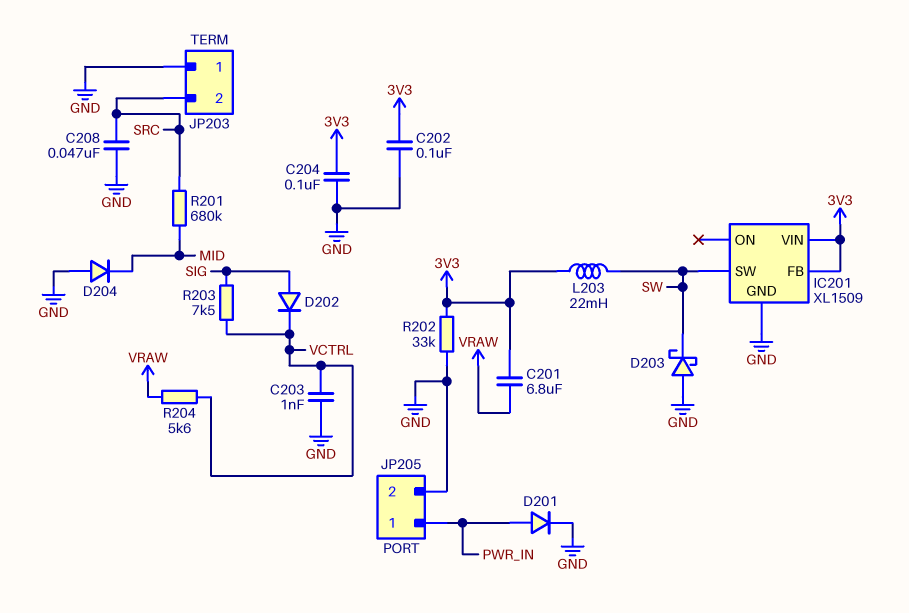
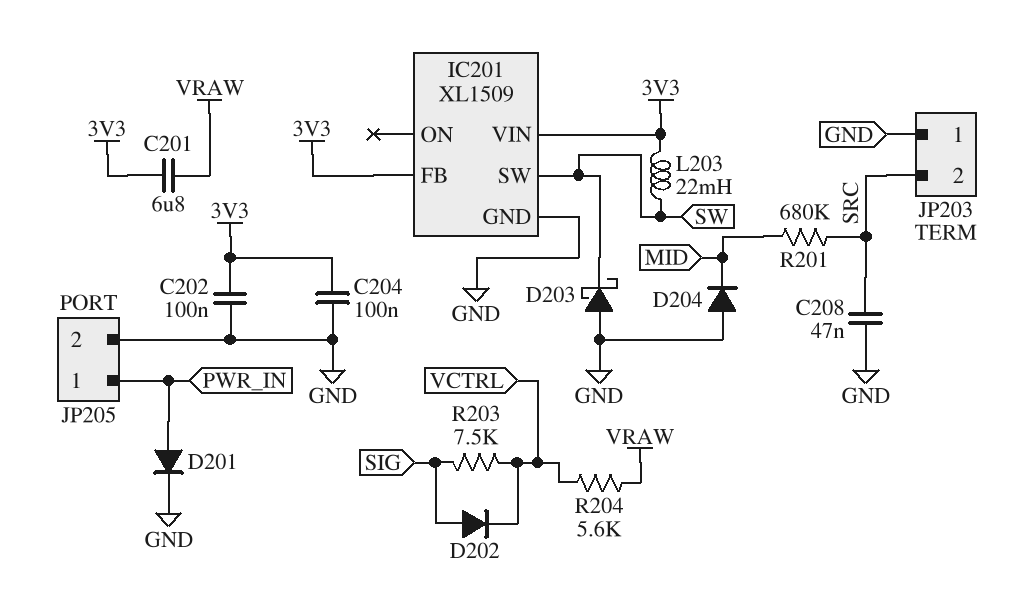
C203: 1nF (GND, VCTRL) -> none
R202: 33k (3V3, GND) -> none

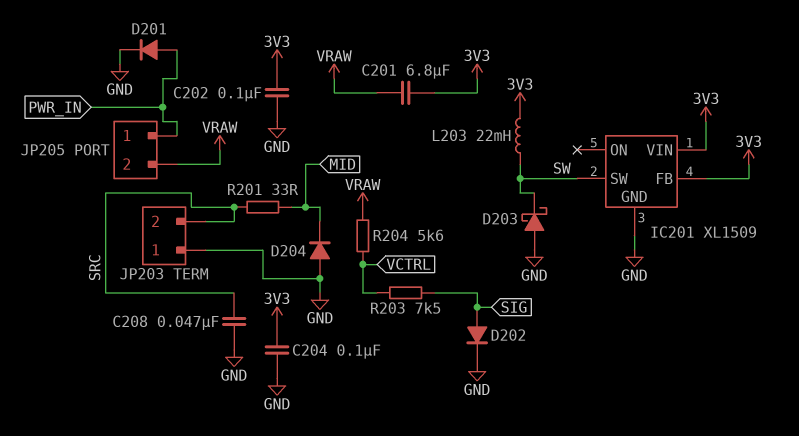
D202: diode (A SIG, K VCTRL) -> diode (A SIG, K GND)
JP205 pin 2: GND -> VRAW
R201: 680k (MID, SRC) -> 33 (MID, SRC)

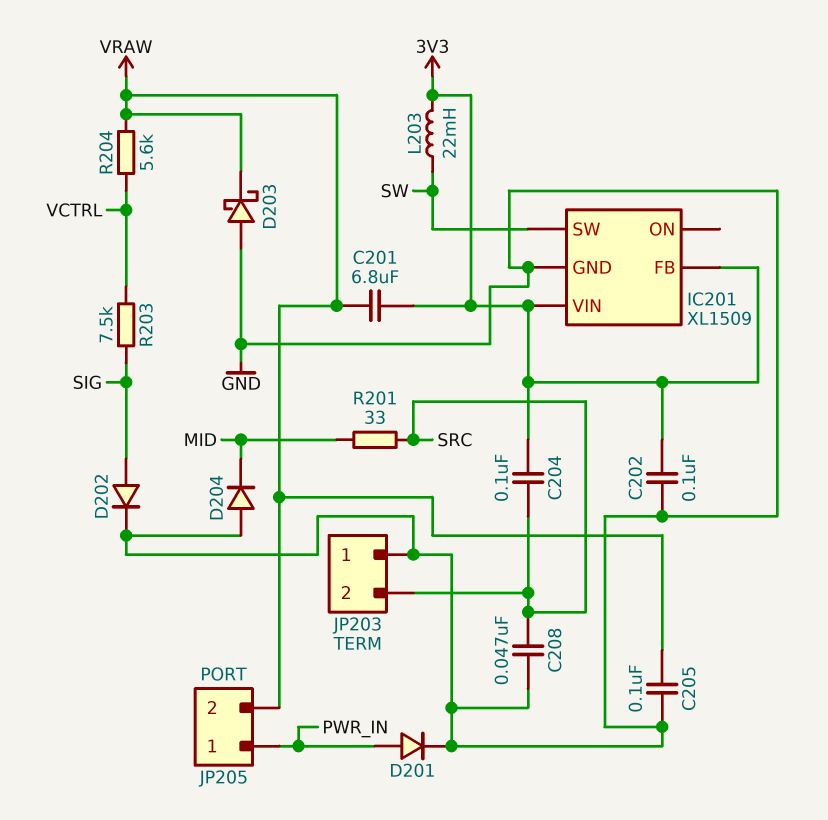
C204: 100nF (3V3, GND) -> 100nF (3V3, SRC)
C205: none -> 100nF (GND, VRAW)
D203: schottky (A GND, K SW) -> schottky (A GND, K VRAW)

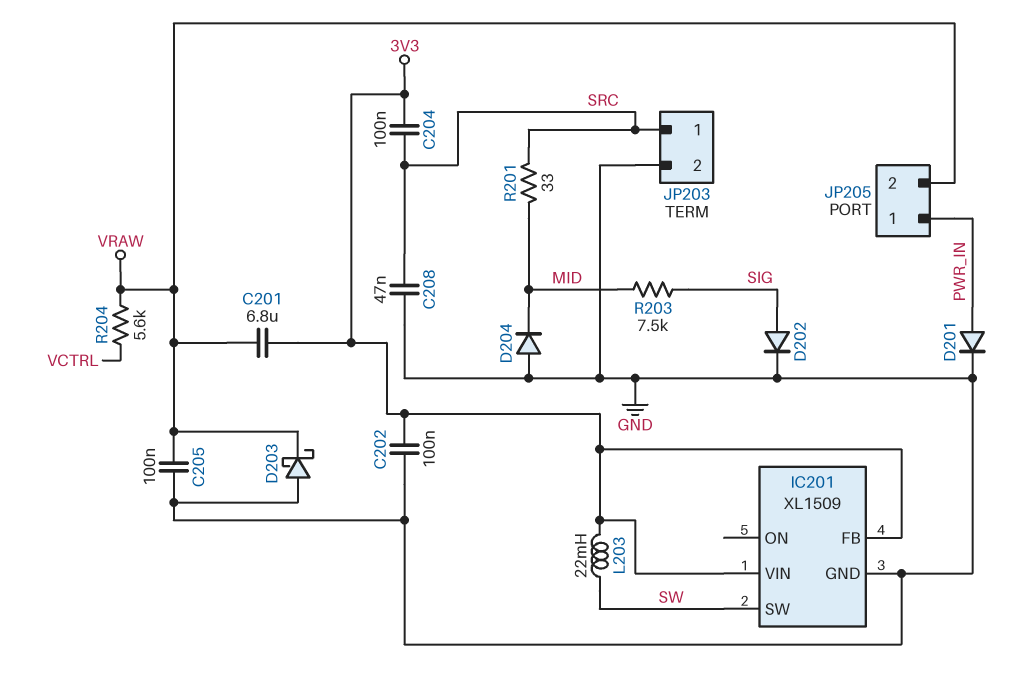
JP203 pin 1: GND -> SRC
JP203 pin 2: SRC -> GND
R203: 7.5k (SIG, VCTRL) -> 7.5k (MID, SIG)

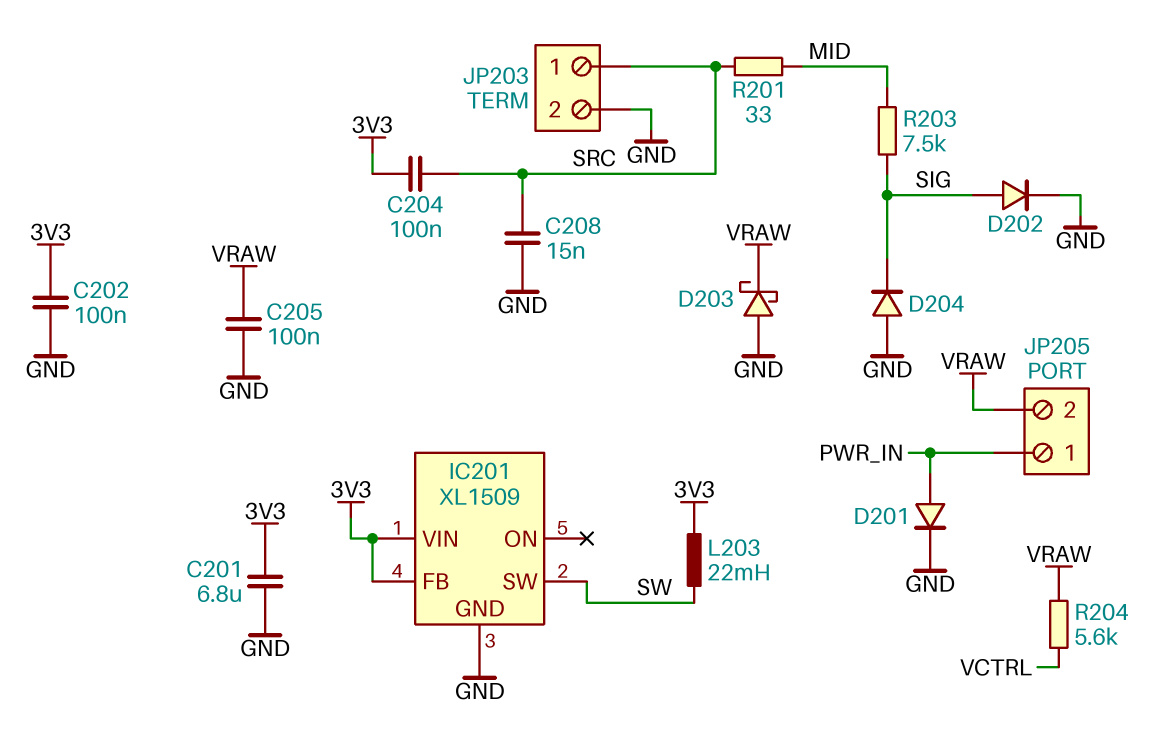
C201: 6.8uF (3V3, VRAW) -> 6.8uF (3V3, GND)
C208: 47nF (GND, SRC) -> 15nF (GND, SRC)
D204: diode (A GND, K MID) -> diode (A GND, K SIG)

